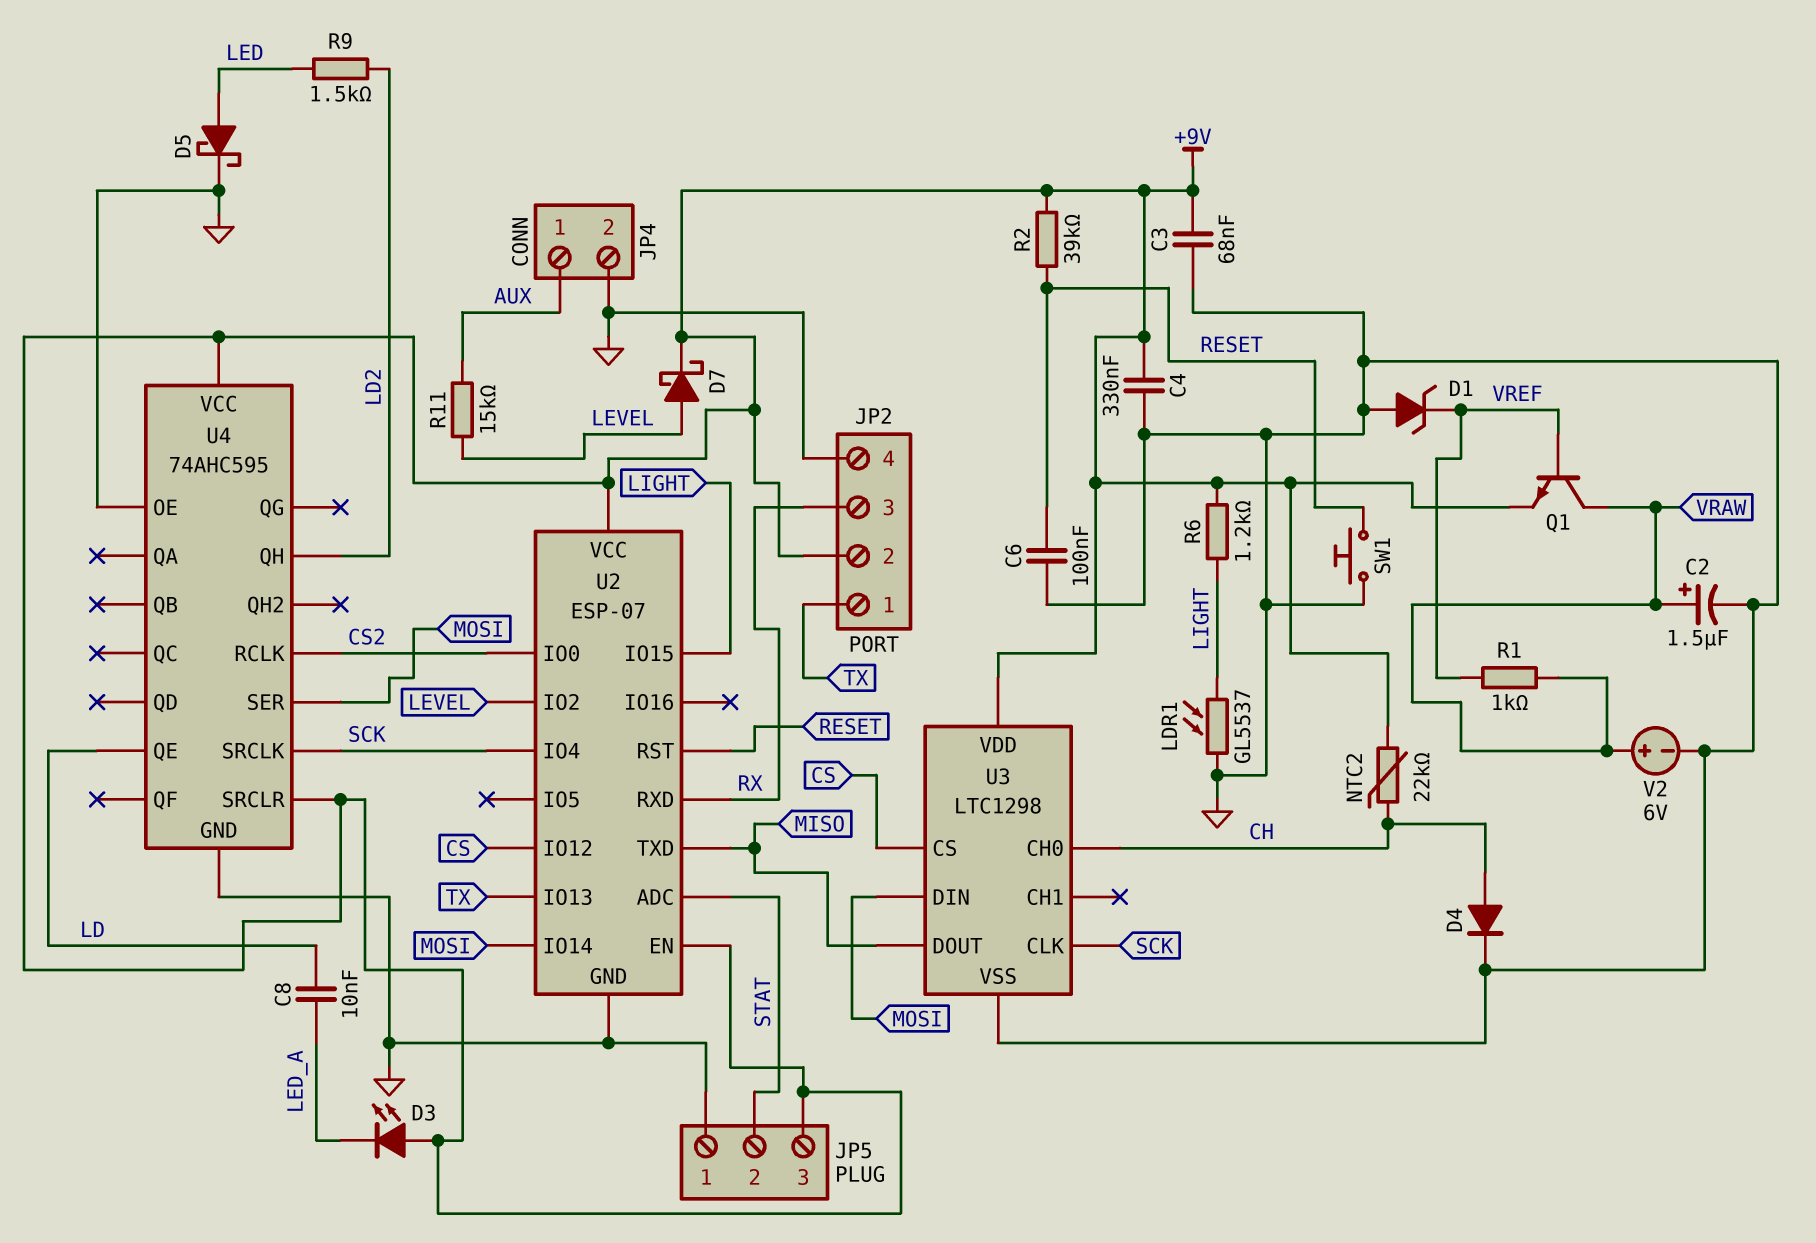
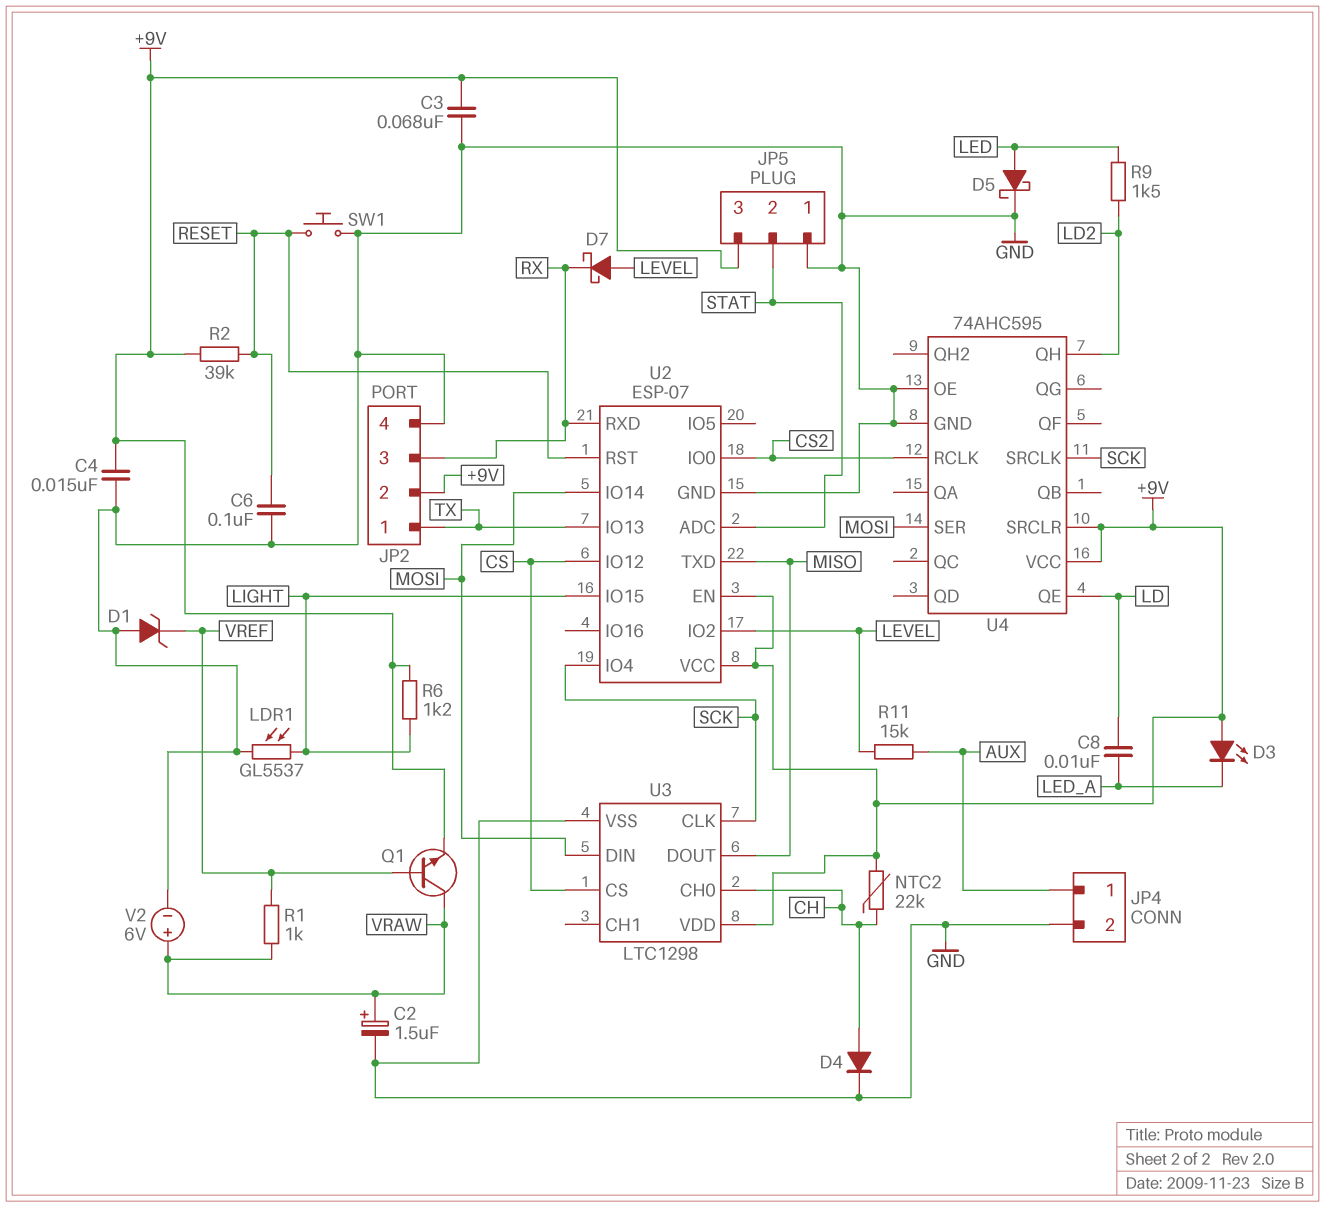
C4: 330nF (+9V, GND) -> 15nF (+9V, GND)
D7: schottky (A LEVEL, K +9V) -> schottky (A LEVEL, K RX)

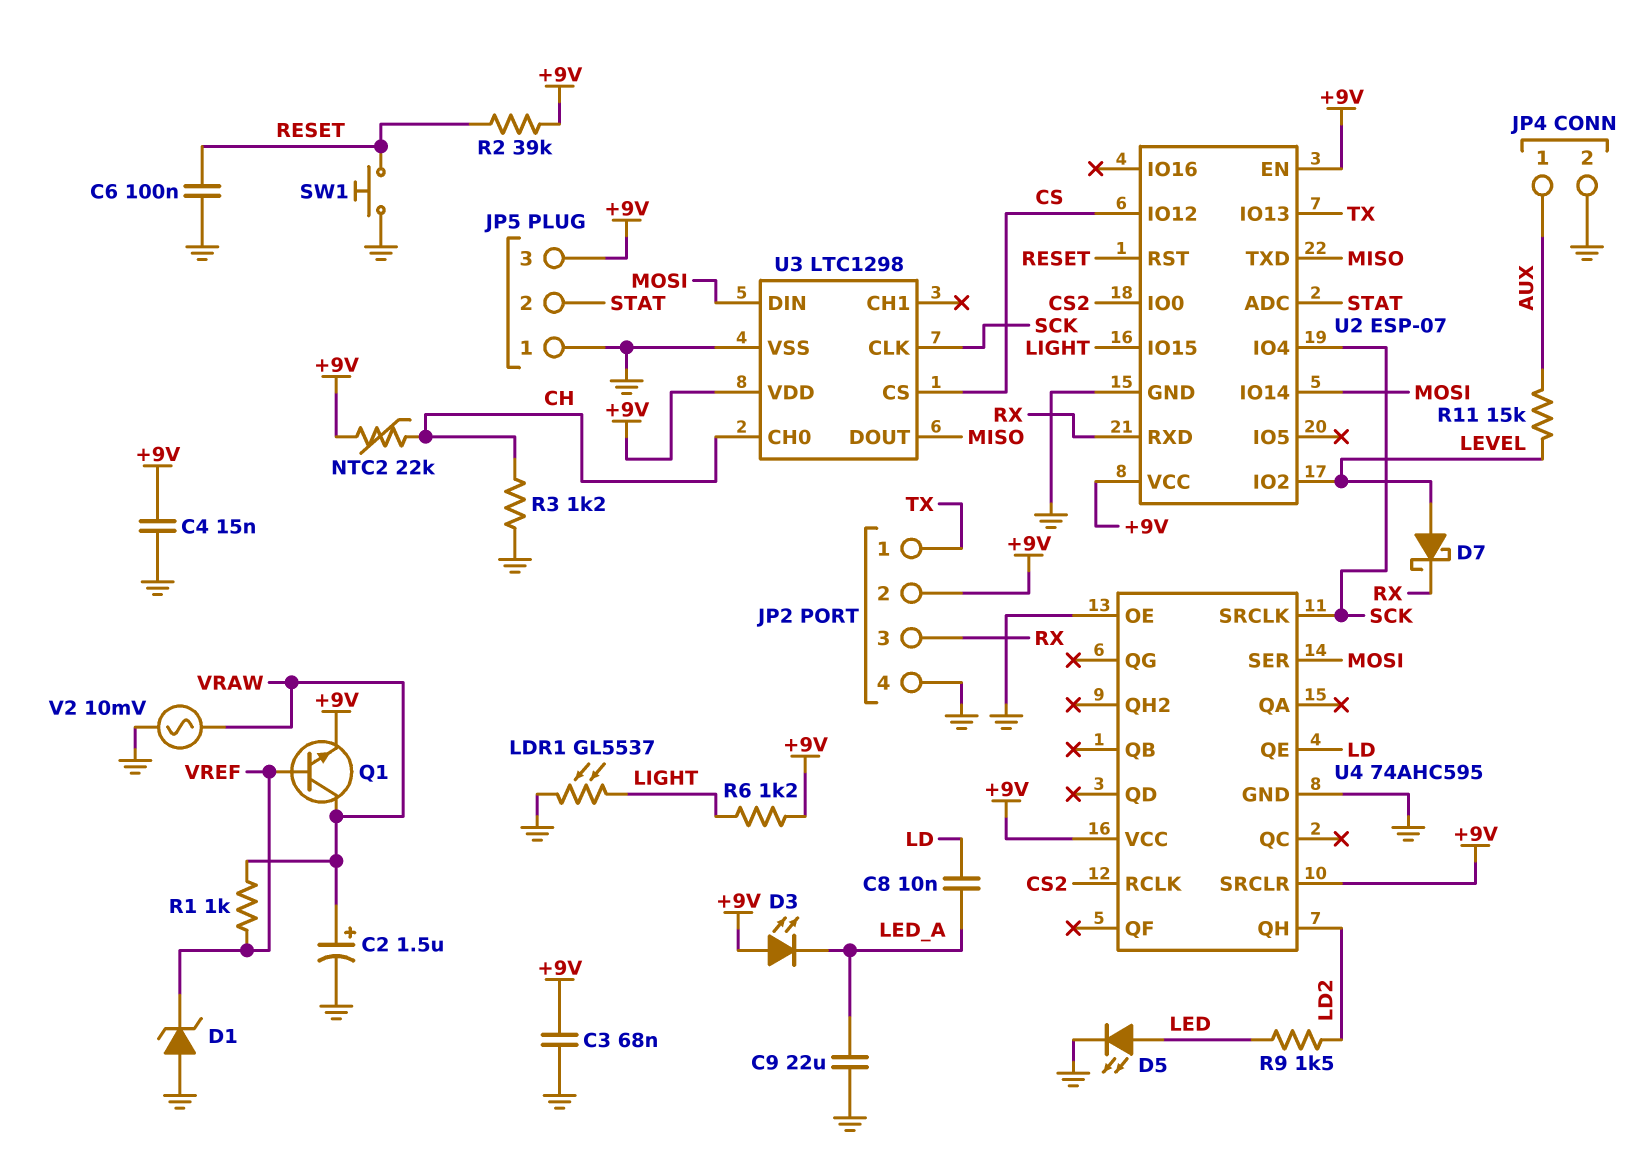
C9: none -> 22uF (GND, LED_A)
D4: diode (A CH, K GND) -> none
D5: schottky (A LED, K GND) -> LED (A LED, K GND)
R3: none -> 1.2k (CH, GND)
V2: 6V (plus VRAW, minus GND) -> AC 10mV (GND, VRAW)

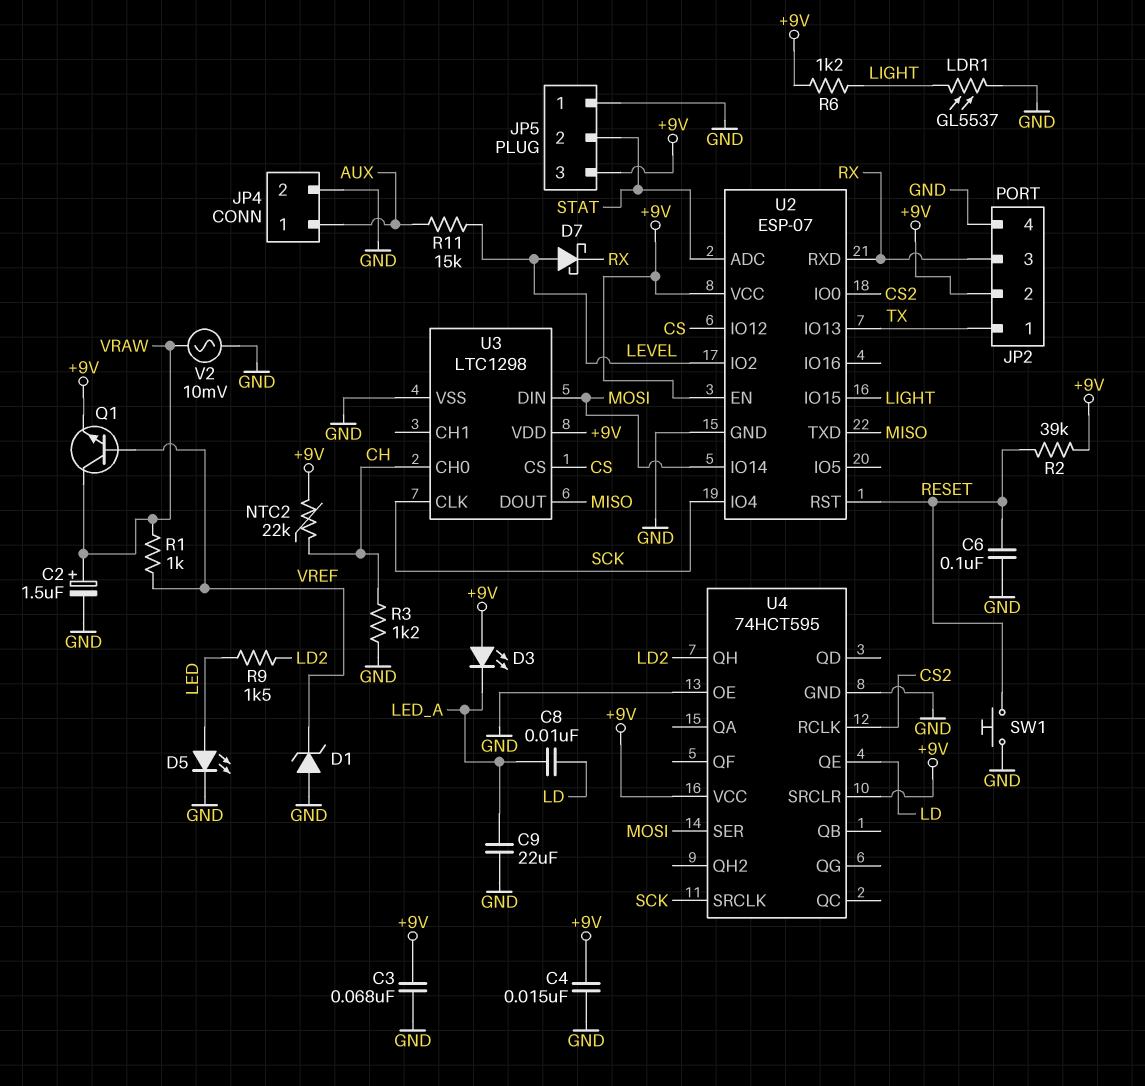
U4: 74AHC595 -> 74HCT595

